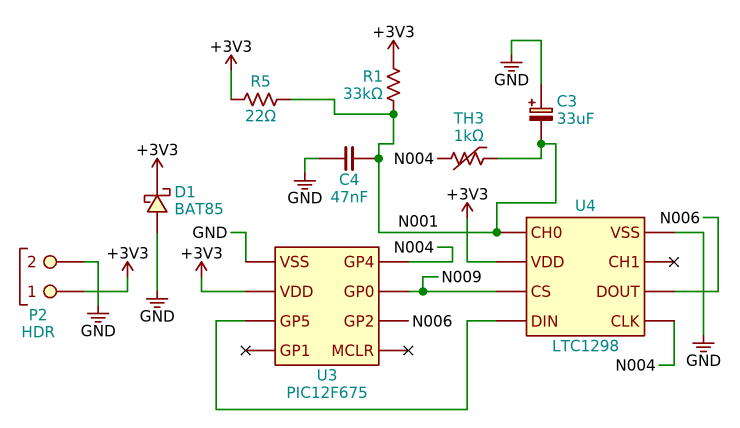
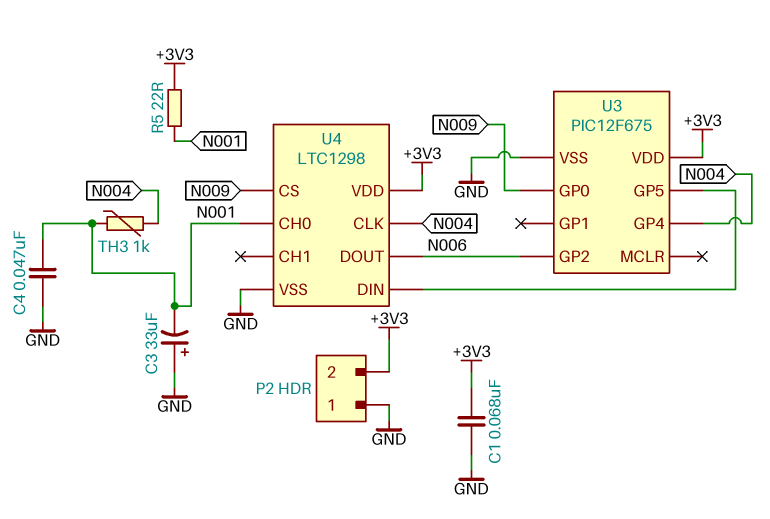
C1: none -> 68nF (+3V3, GND)
D1: schottky BAT85 (A GND, K +3V3) -> none
P2 pin 1: +3V3 -> GND
P2 pin 2: GND -> +3V3
R1: 33k (+3V3, N001) -> none

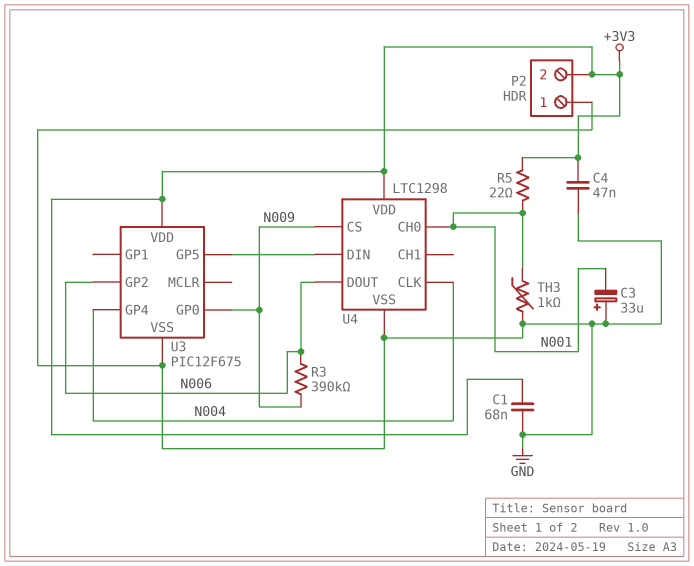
C4: 47nF (GND, N001) -> 47nF (+3V3, GND)
R3: none -> 390k (N006, N009)
TH3: 1k (N001, N004) -> 1k (GND, N001)

